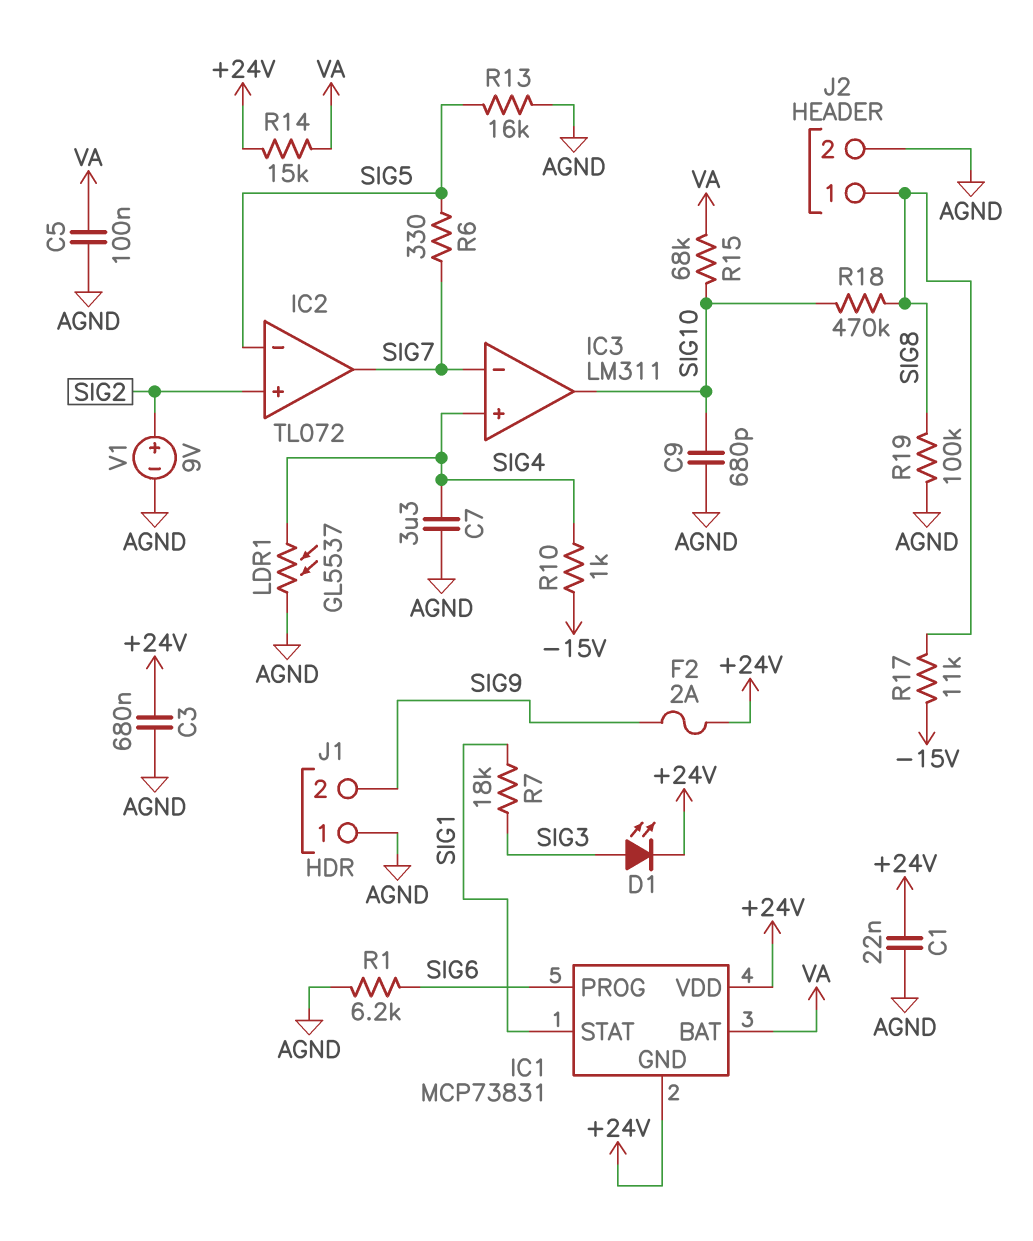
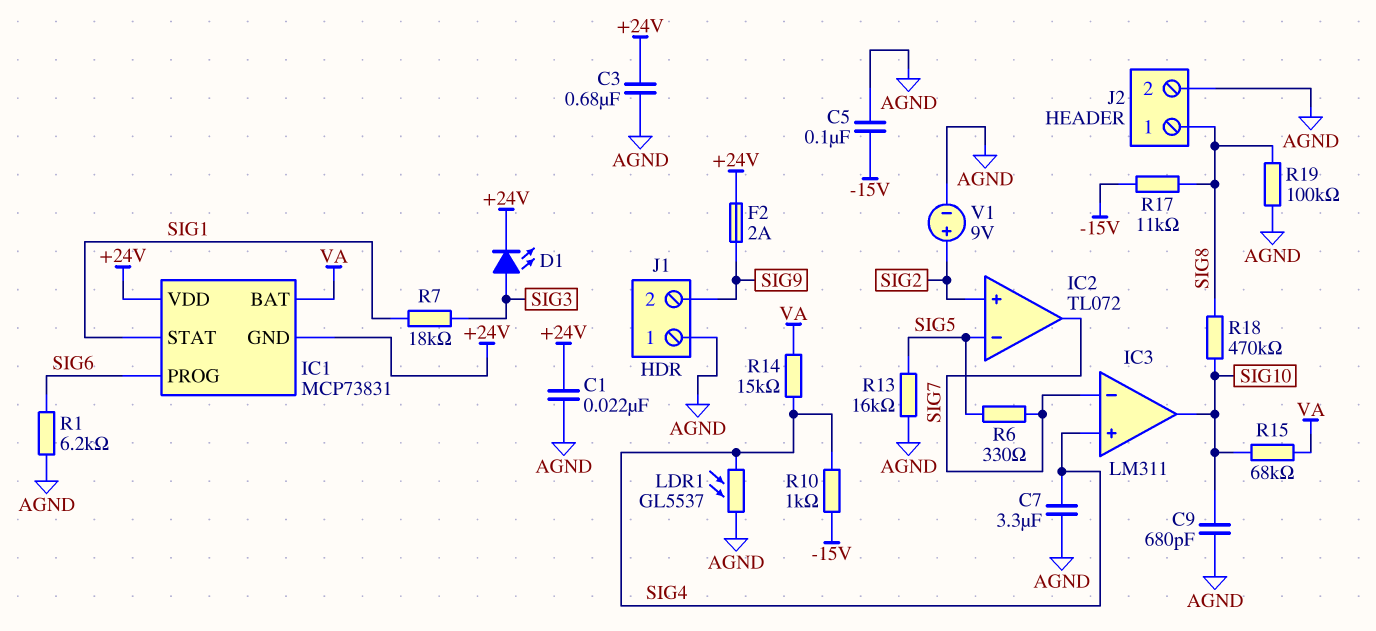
C5: 100nF (AGND, VA) -> 100nF (-15V, AGND)
R14: 15k (+24V, VA) -> 15k (SIG4, VA)

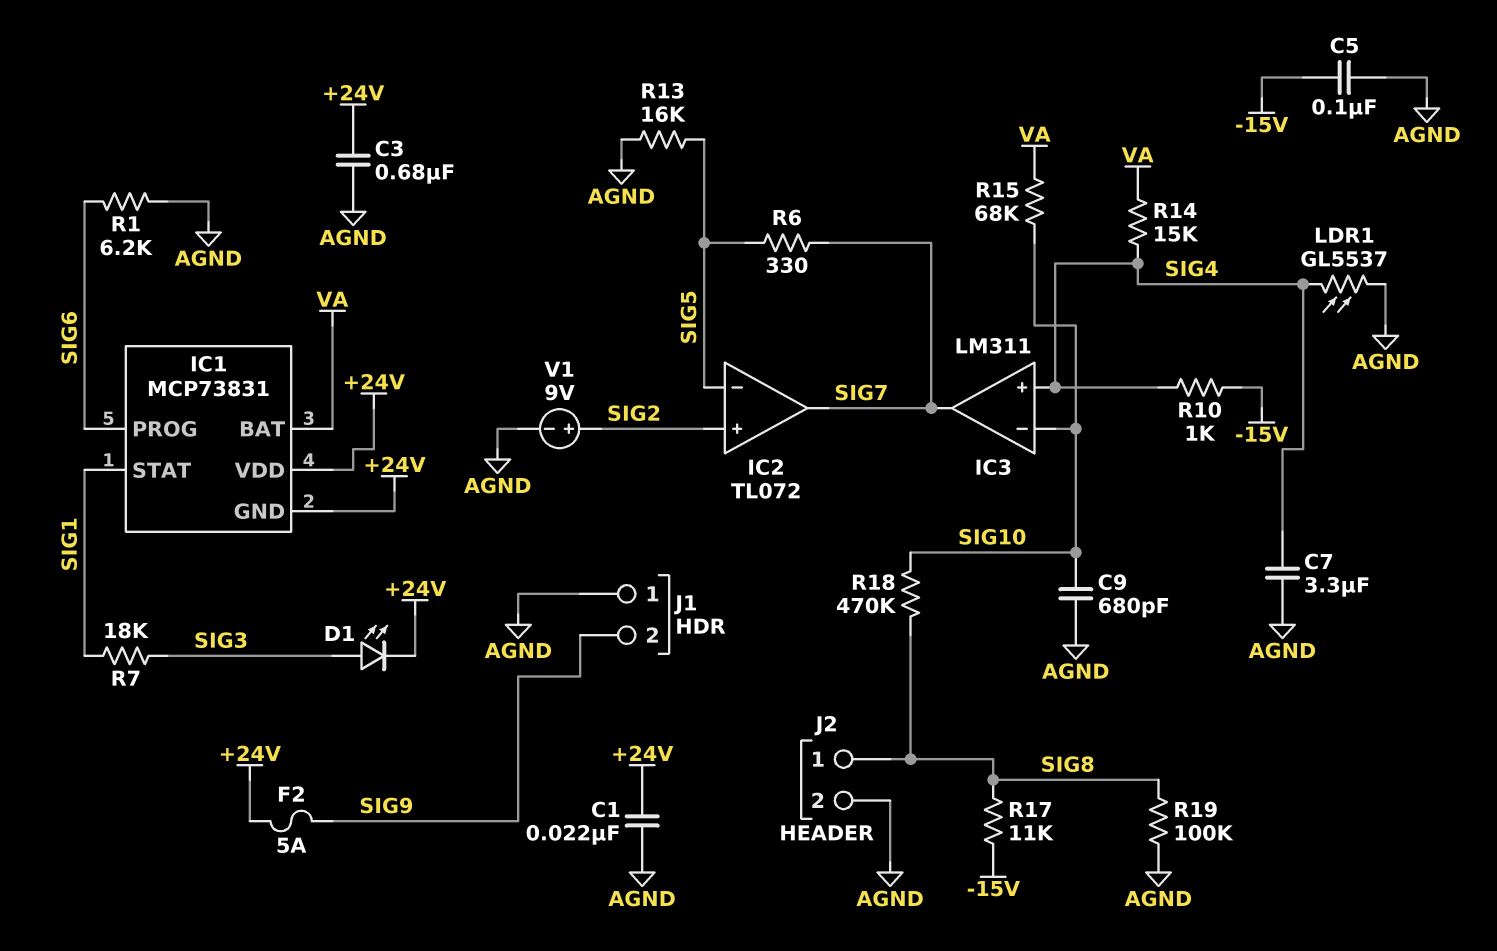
F2: 2A (+24V, SIG9) -> 5A (+24V, SIG9)
IC3 pin in-: SIG7 -> SIG10
IC3 pin out: SIG10 -> SIG7

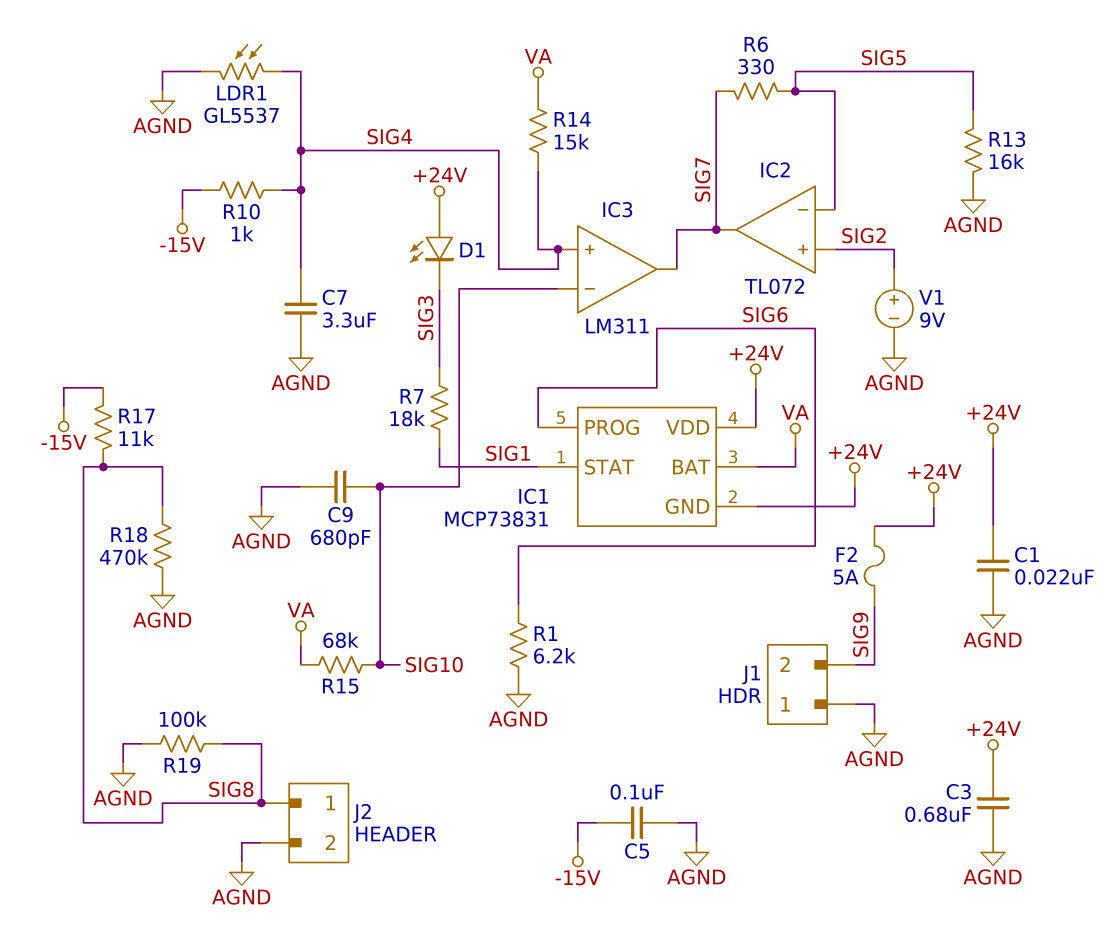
D1: LED (A SIG3, K +24V) -> LED (A +24V, K SIG3)
R18: 470k (SIG8, SIG10) -> 470k (AGND, SIG8)

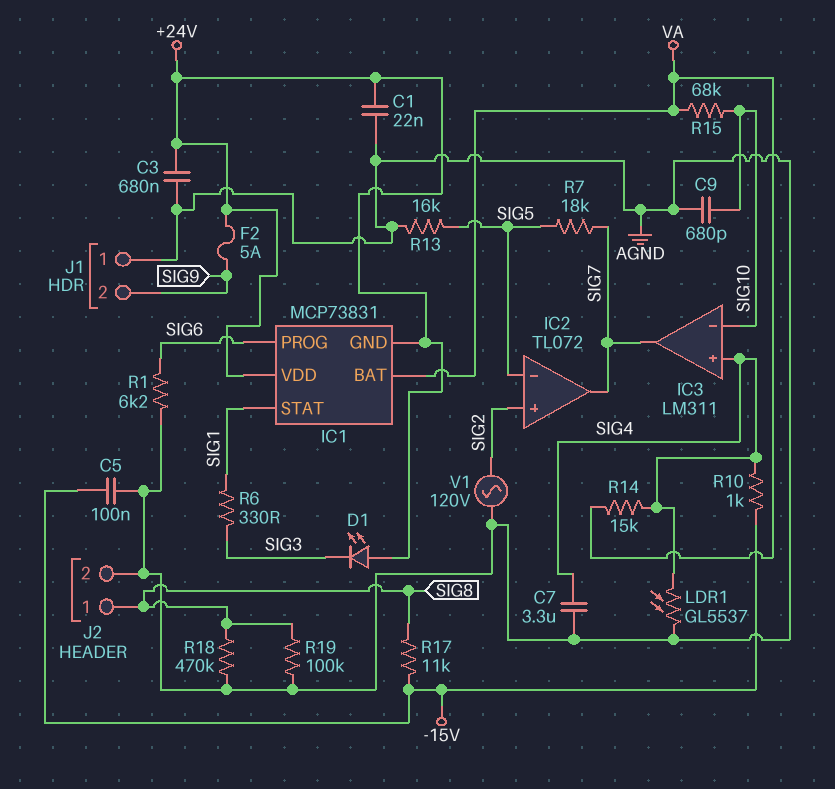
R6: 330 (SIG5, SIG7) -> 330 (SIG1, SIG3)
R7: 18k (SIG1, SIG3) -> 18k (SIG5, SIG7)
V1: 9V (plus SIG2, minus AGND) -> AC 120V (AGND, SIG2)

